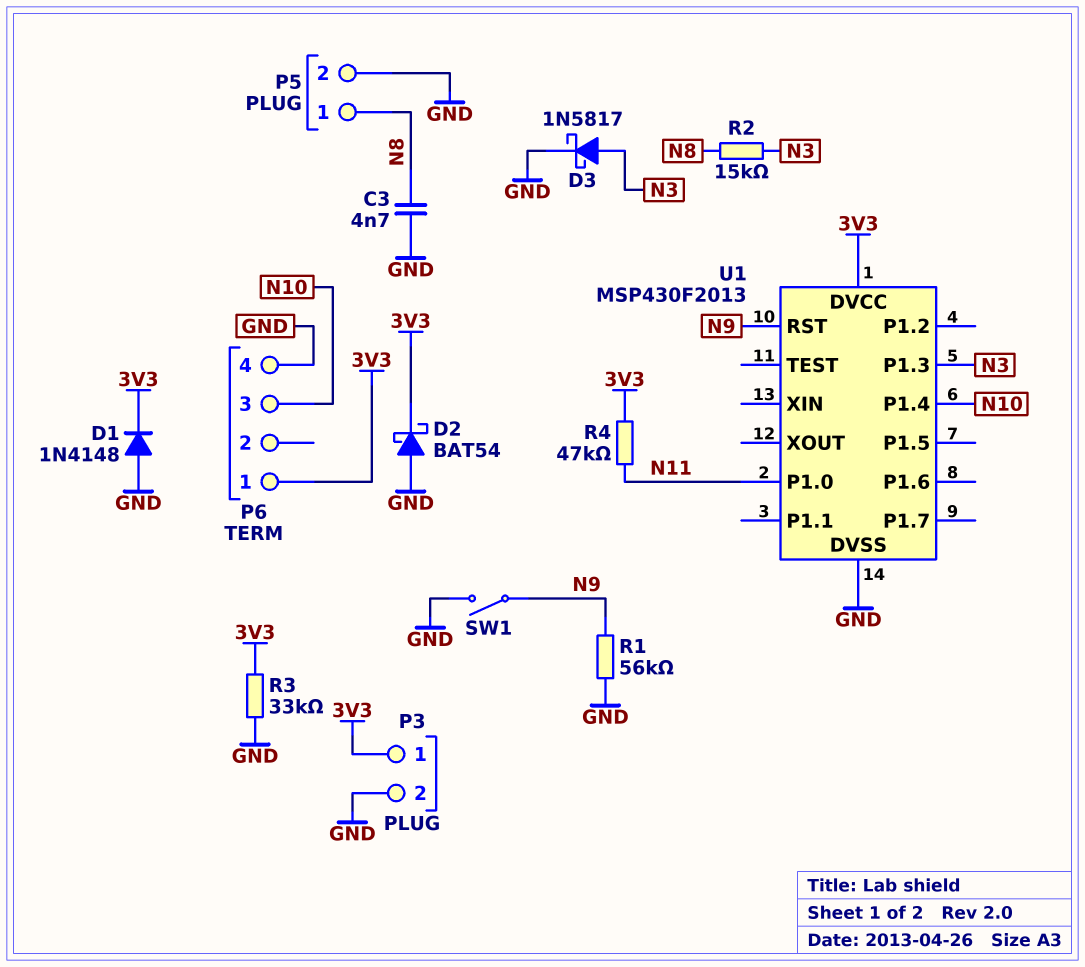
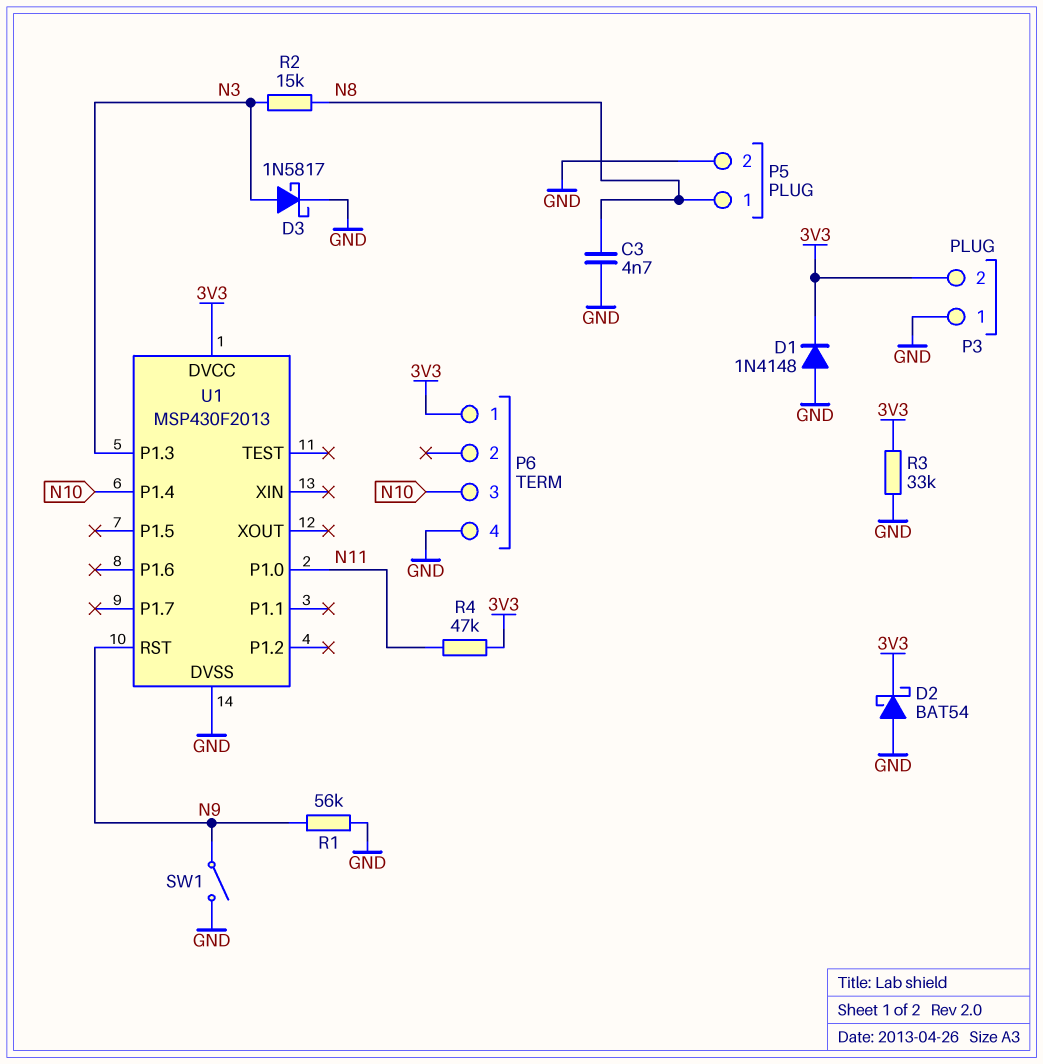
P3 pin 1: 3V3 -> GND
P3 pin 2: GND -> 3V3

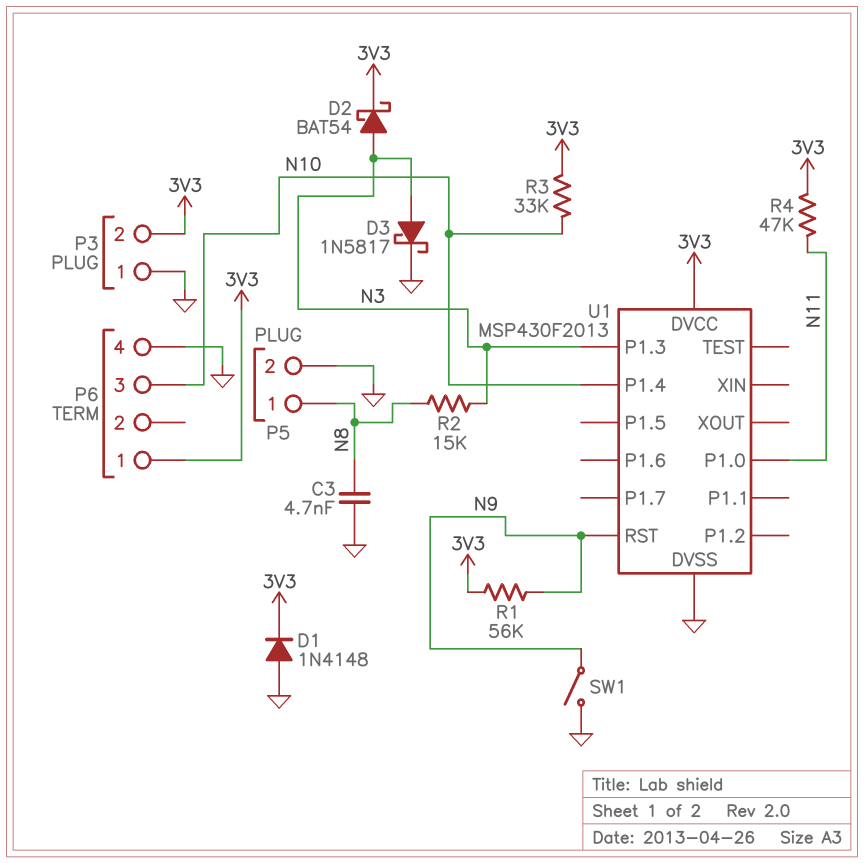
D2: schottky BAT54 (A GND, K 3V3) -> schottky BAT54 (A N3, K 3V3)
R1: 56k (GND, N9) -> 56k (3V3, N9)
R3: 33k (3V3, GND) -> 33k (3V3, N10)

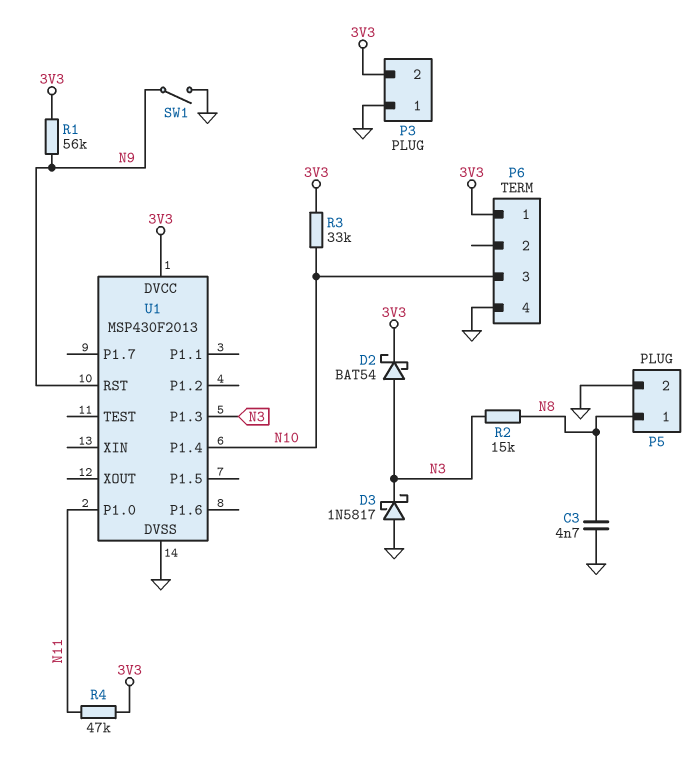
D1: diode 1N4148 (A GND, K 3V3) -> none
D3: schottky 1N5817 (A N3, K GND) -> schottky 1N5817 (A GND, K N3)

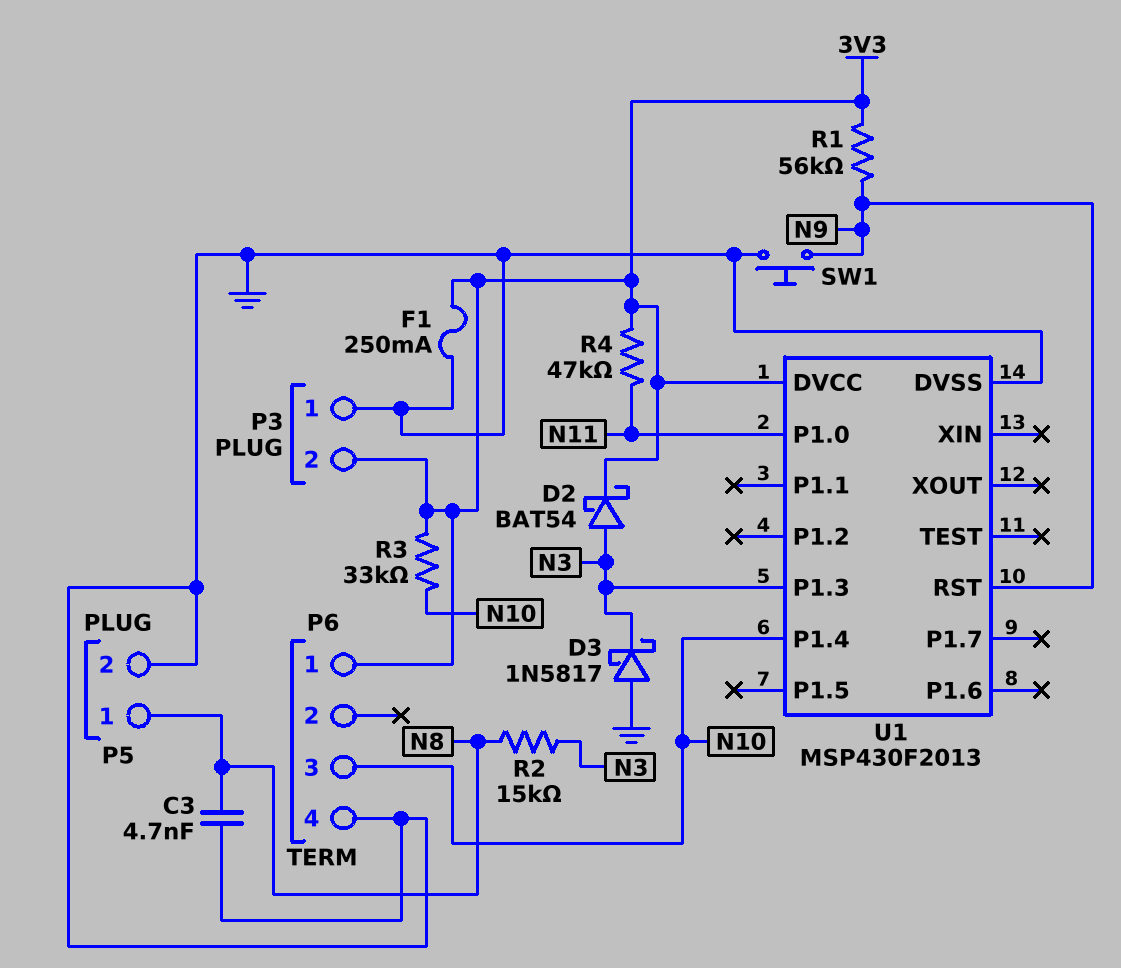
F1: none -> 250mA (3V3, GND)
SW1: switch (GND, N9) -> button (GND, N9)

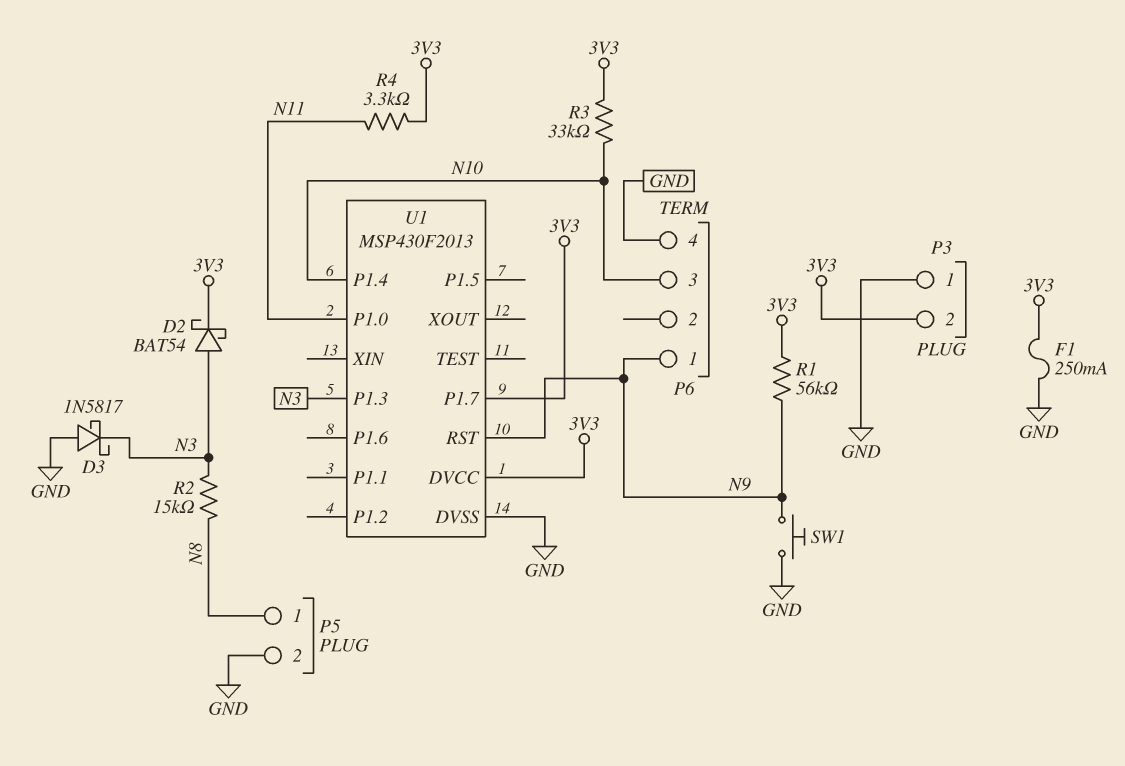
C3: 4.7nF (GND, N8) -> none
P6 pin 1: 3V3 -> N9
R4: 47k (3V3, N11) -> 3.3k (3V3, N11)
U1 pin P1.7: none -> 3V3

